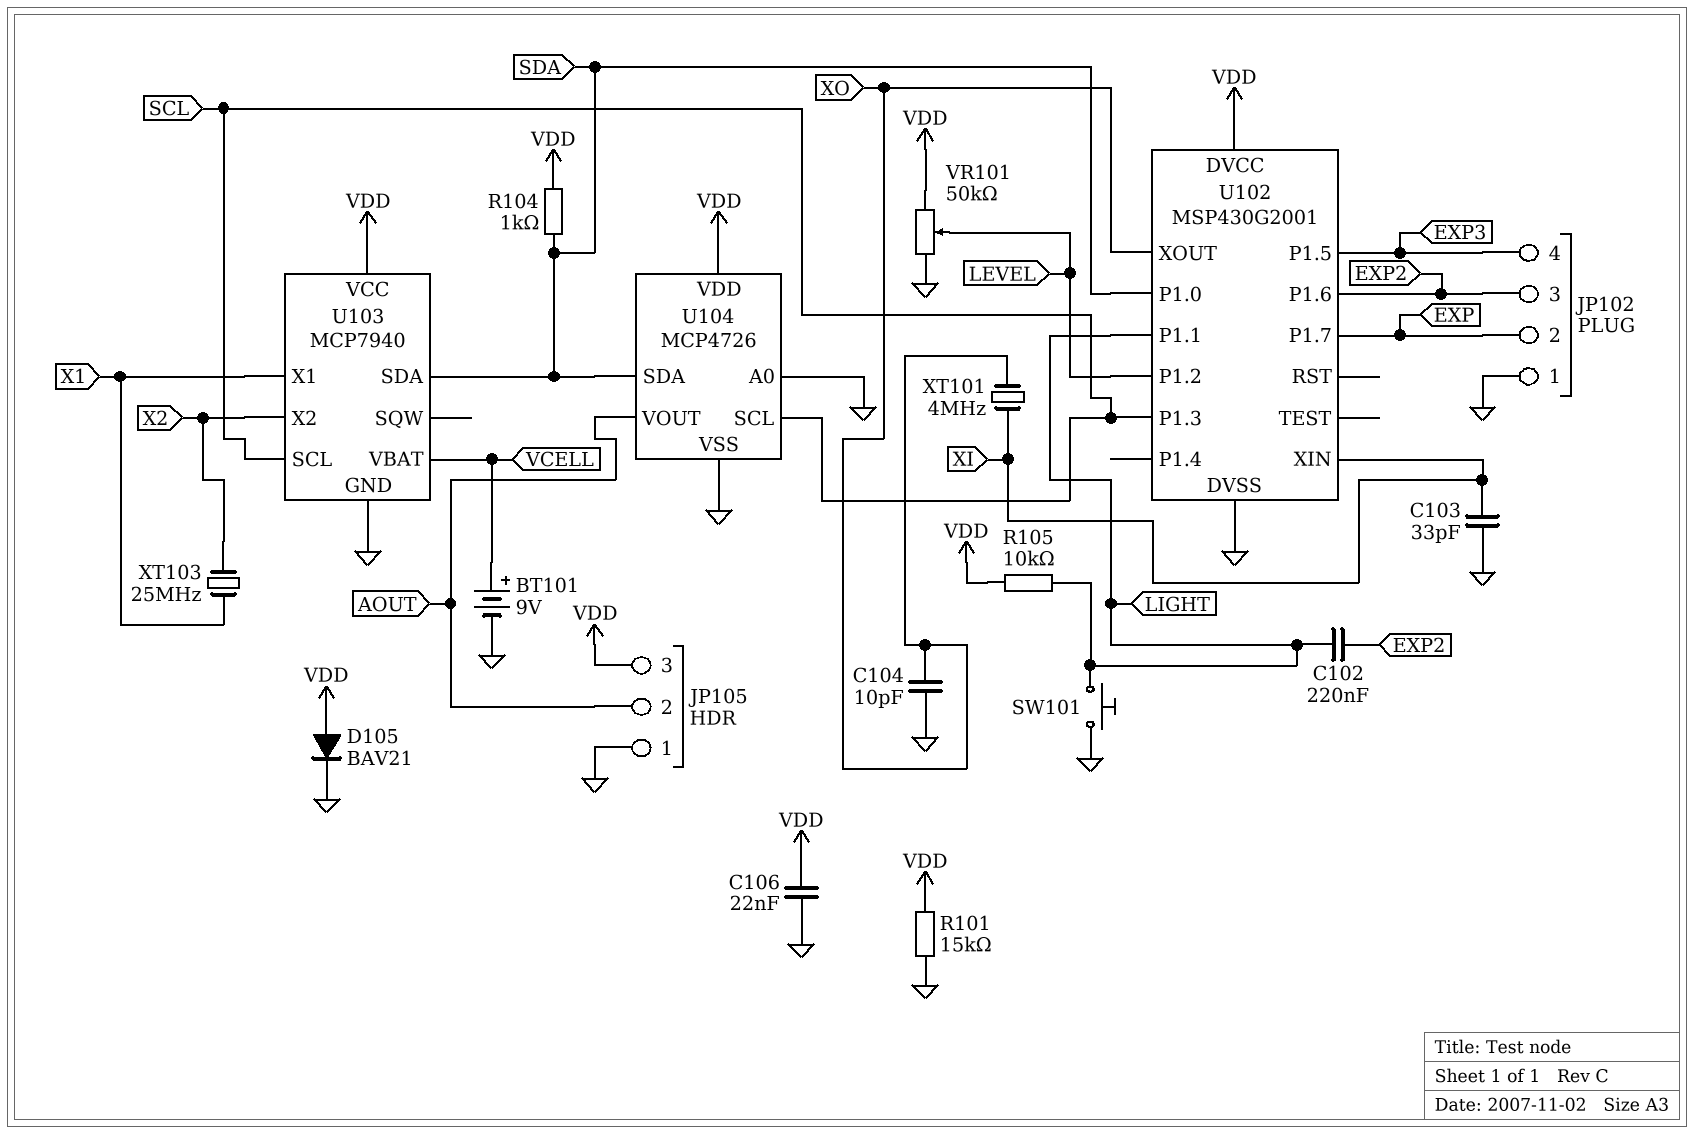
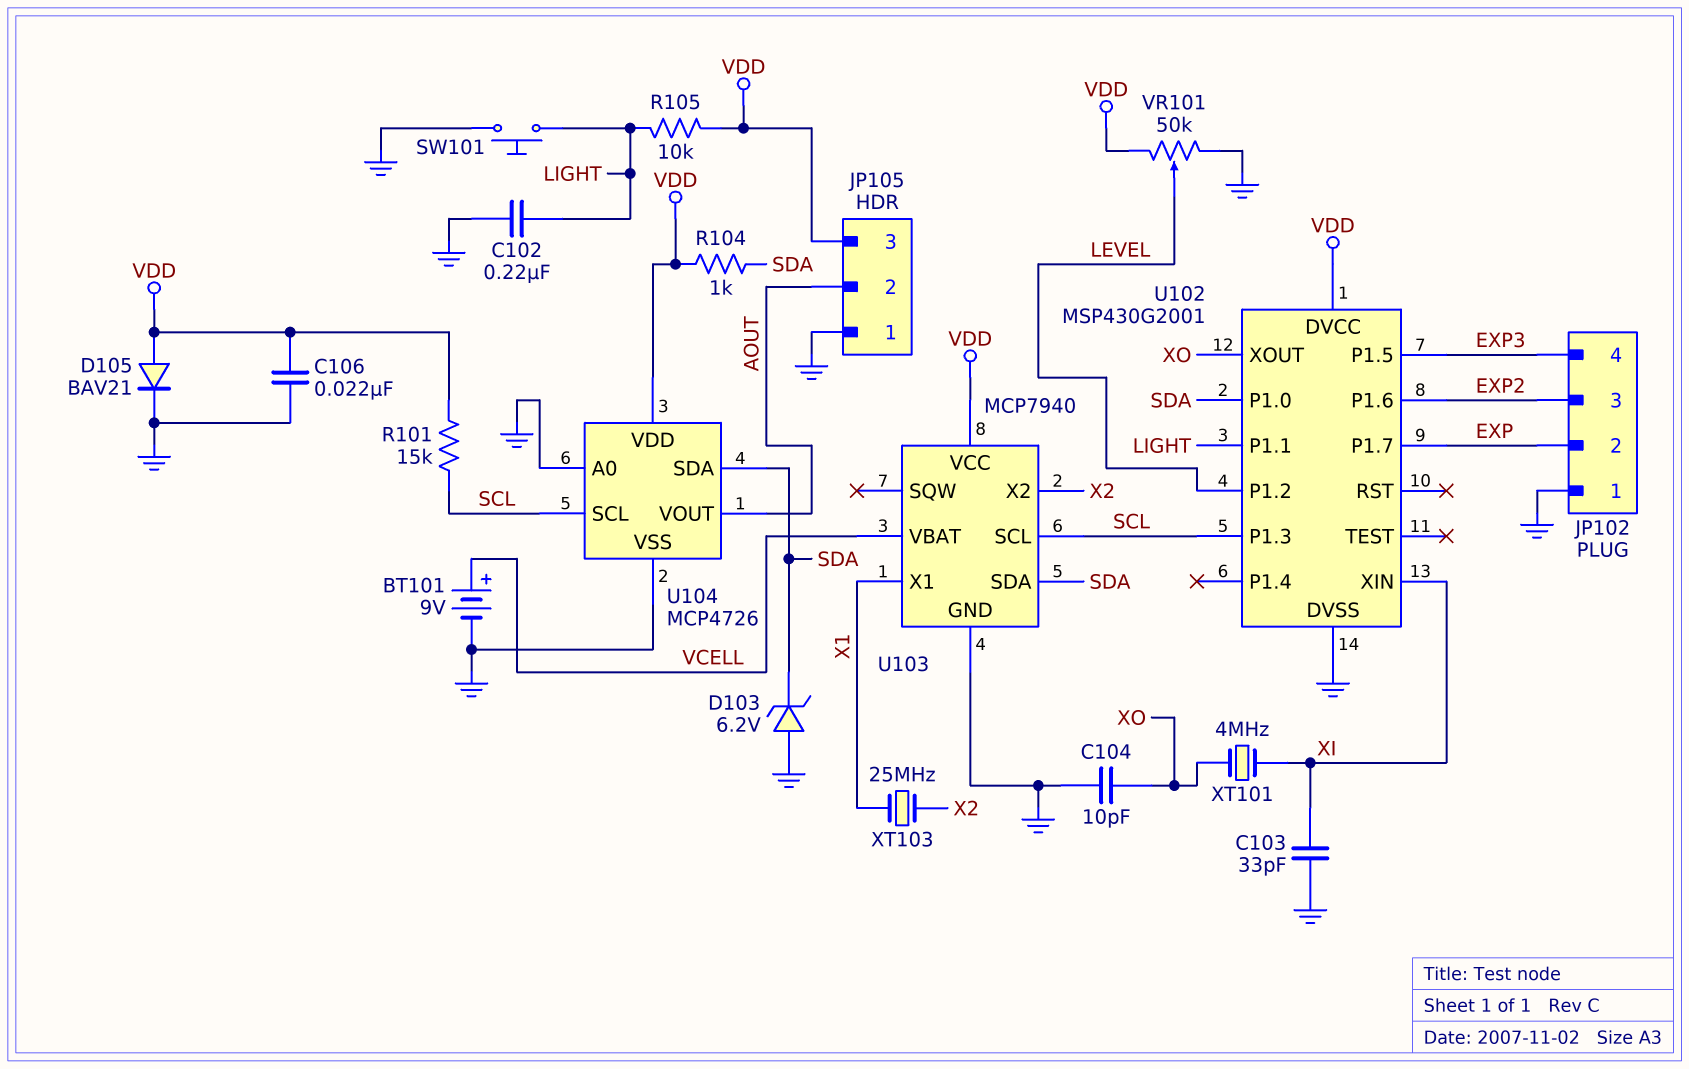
C102: 220nF (EXP2, LIGHT) -> 220nF (GND, LIGHT)
D103: none -> zener 6.2V (A GND, K SDA)
R101: 15k (GND, VDD) -> 15k (SCL, VDD)

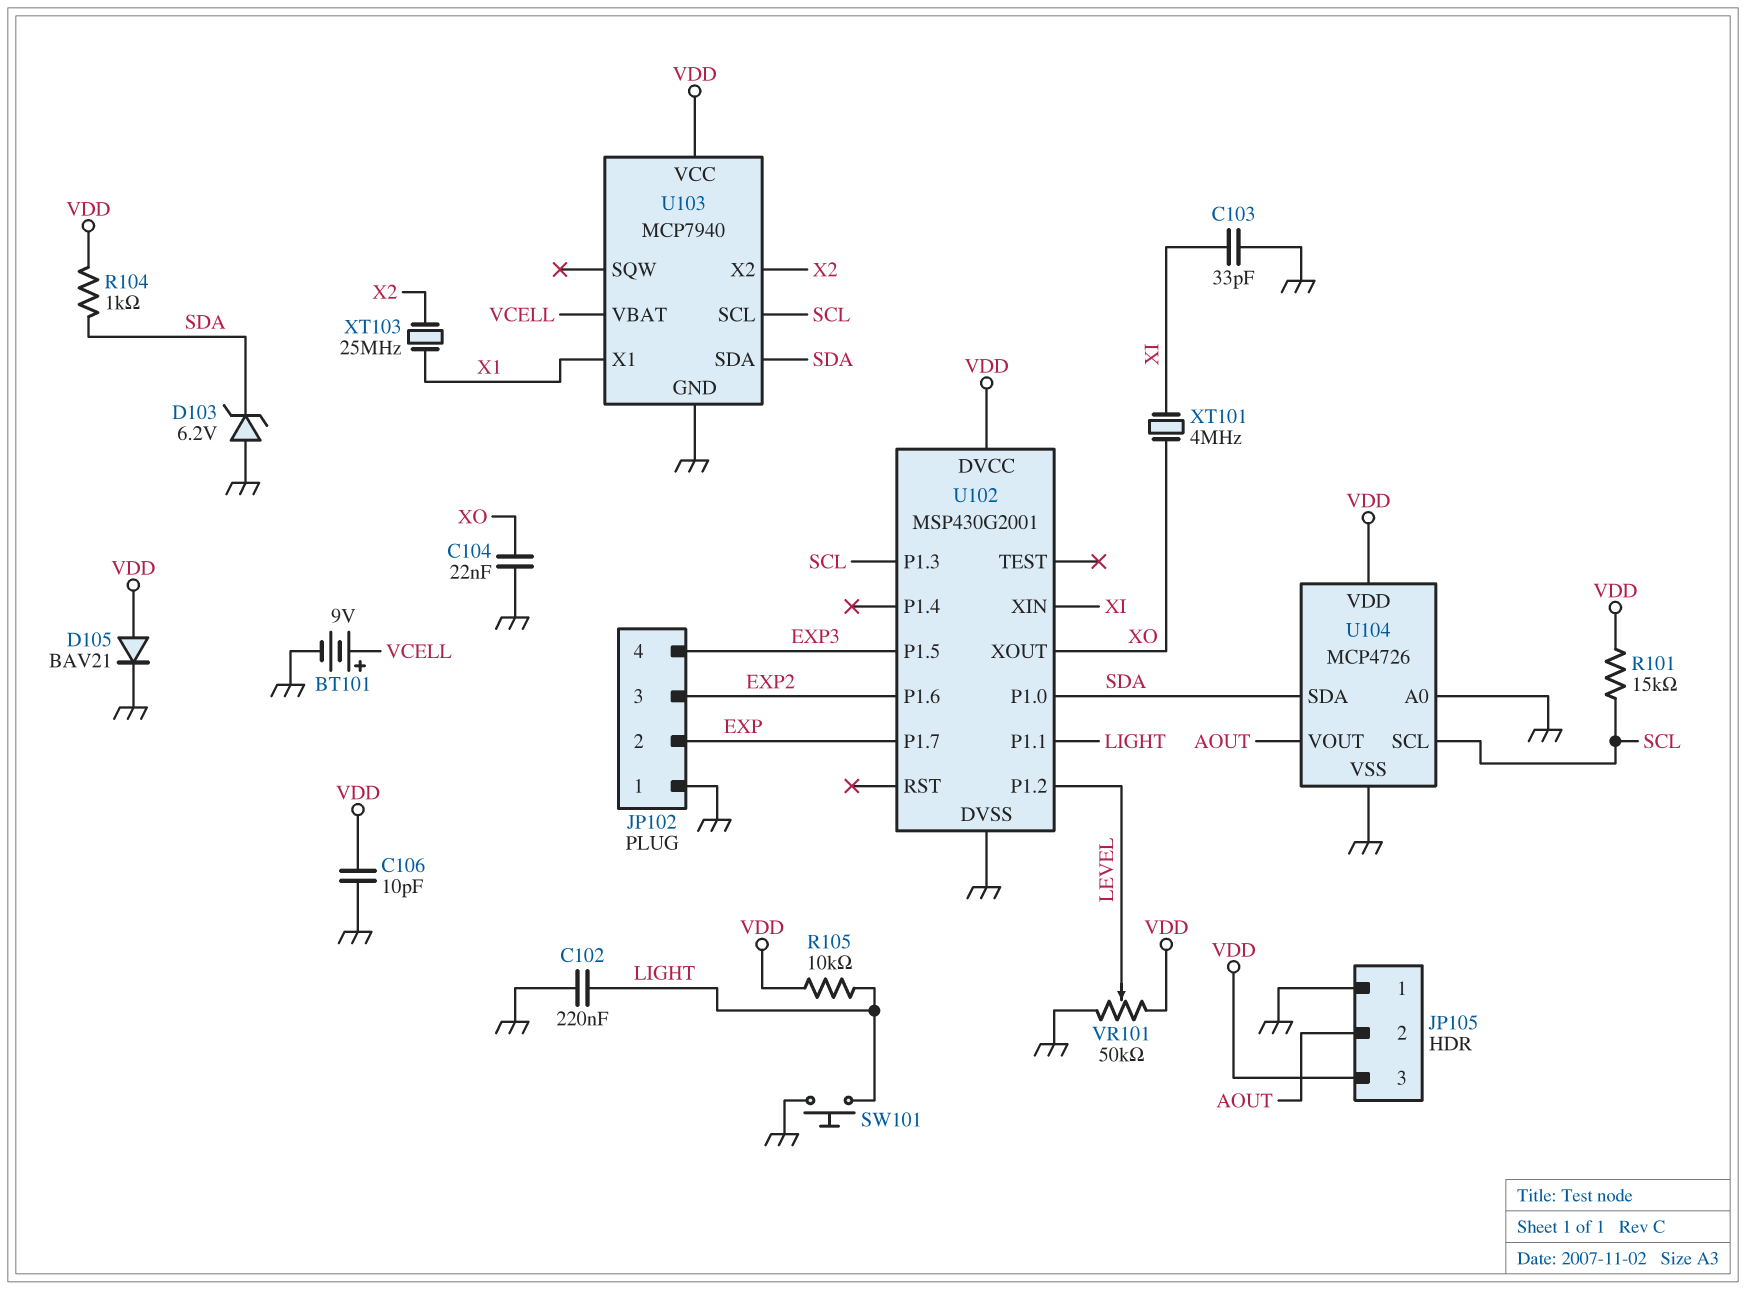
C104: 10pF (GND, XO) -> 22nF (GND, XO)
C106: 22nF (GND, VDD) -> 10pF (GND, VDD)

